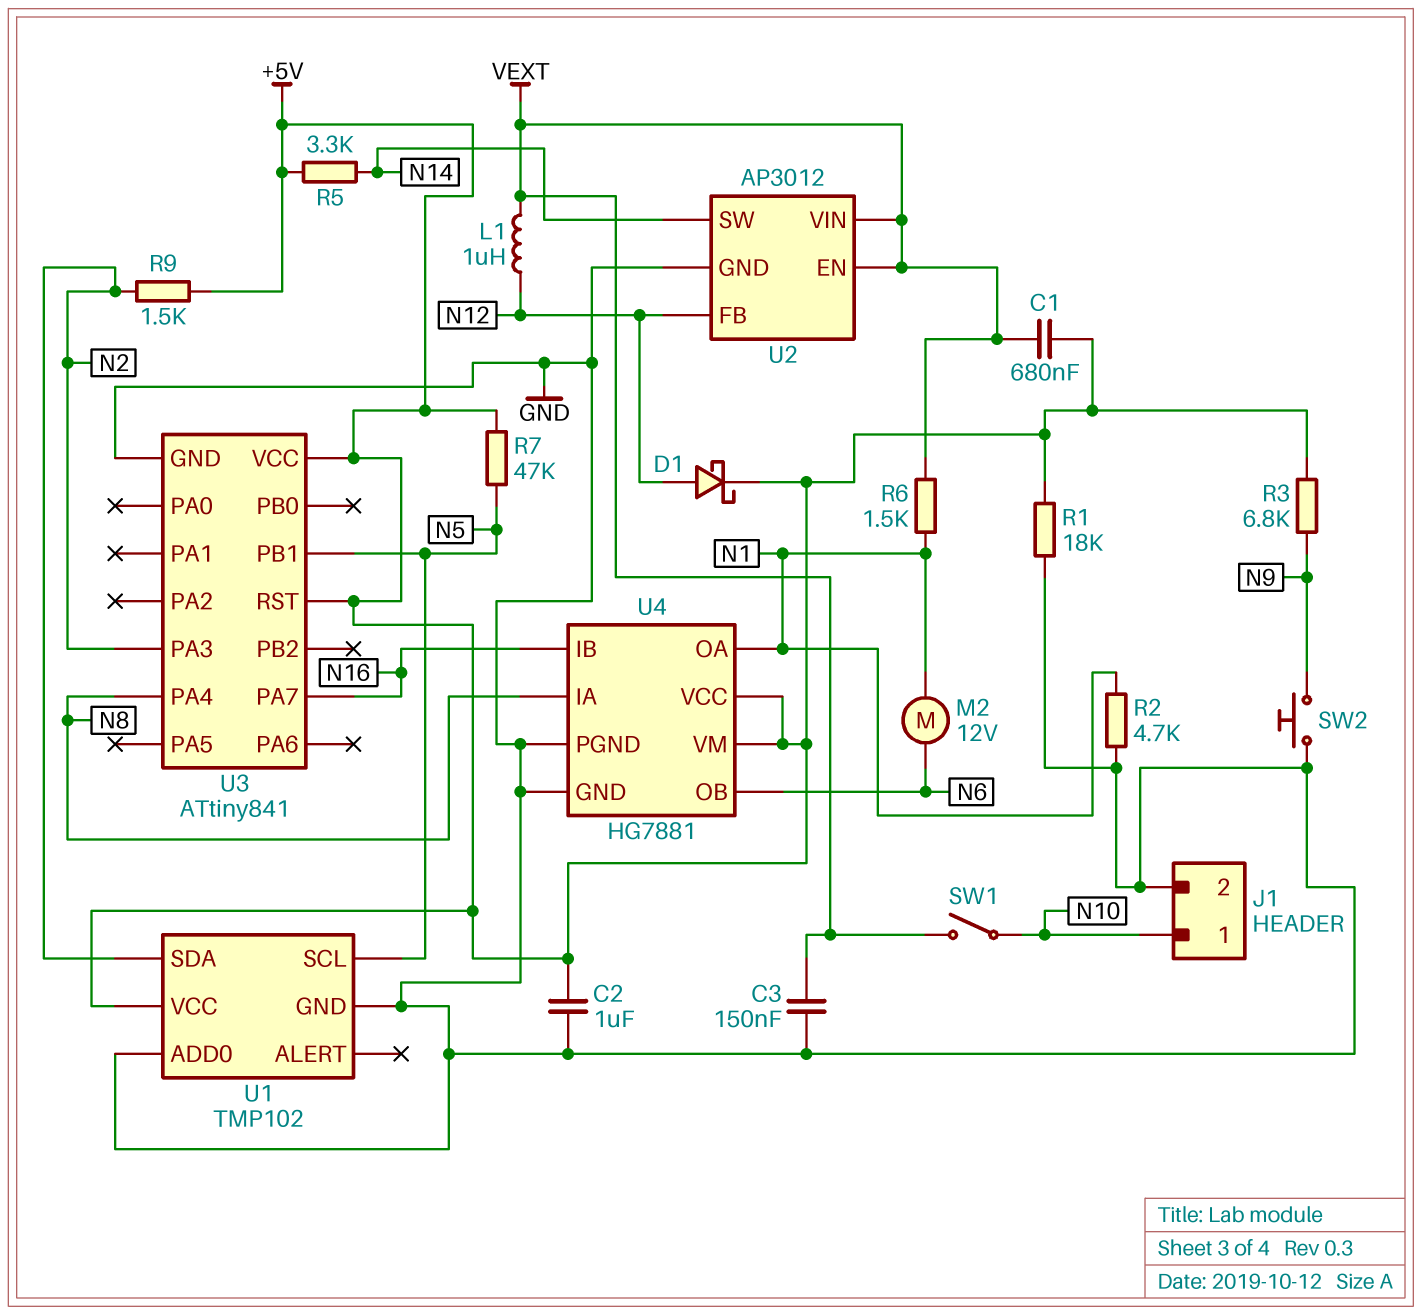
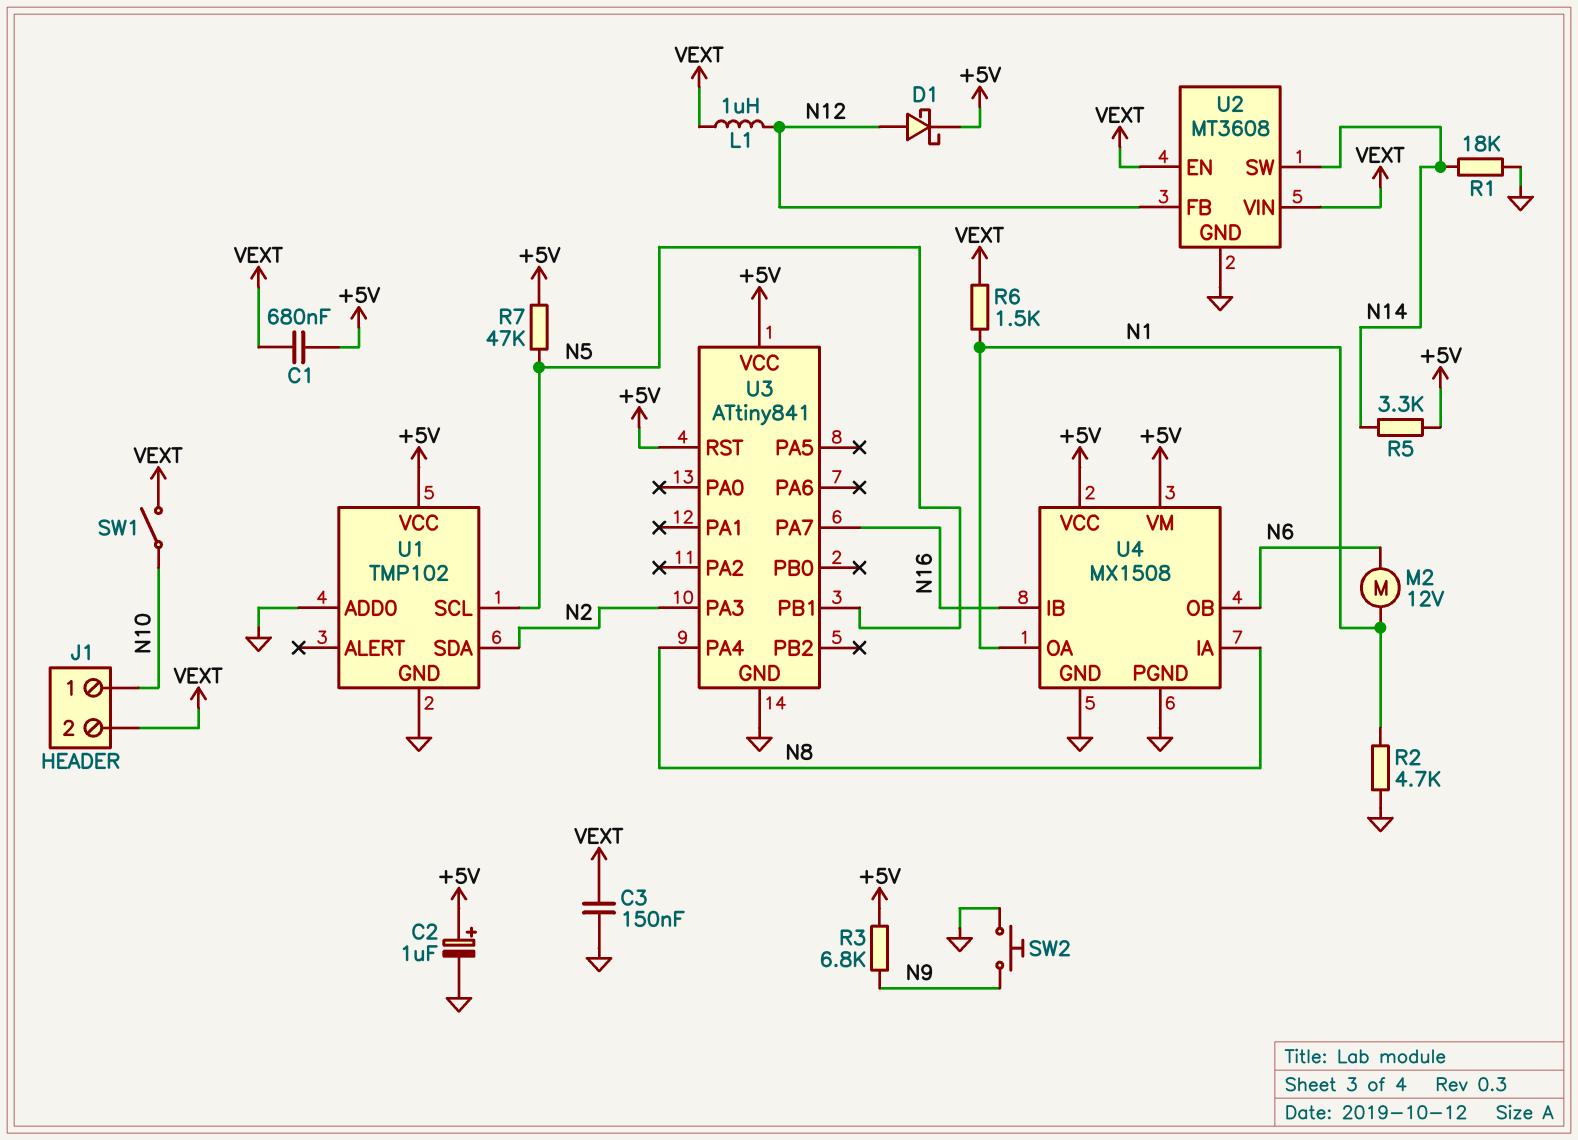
C2: 1uF (+5V, GND) -> 1uF (plus +5V, minus GND)
J1 pin 2: GND -> VEXT
R1: 18k (+5V, GND) -> 18k (GND, N14)
R9: 1.5k (+5V, N2) -> none
U2: AP3012 -> MT3608
U4: HG7881 -> MX1508

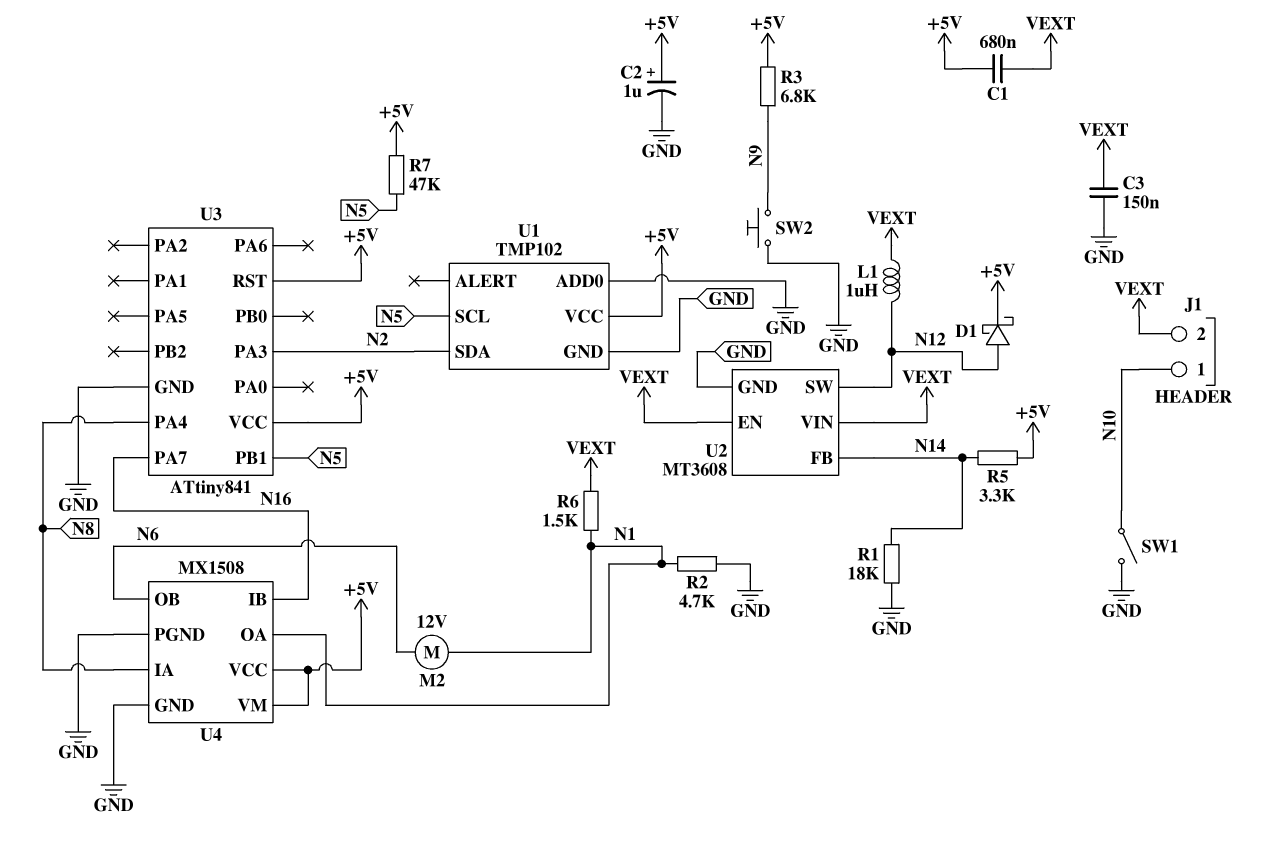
SW1: switch (N10, VEXT) -> switch (GND, N10)
U2 pin FB: N12 -> N14
U2 pin SW: N14 -> N12

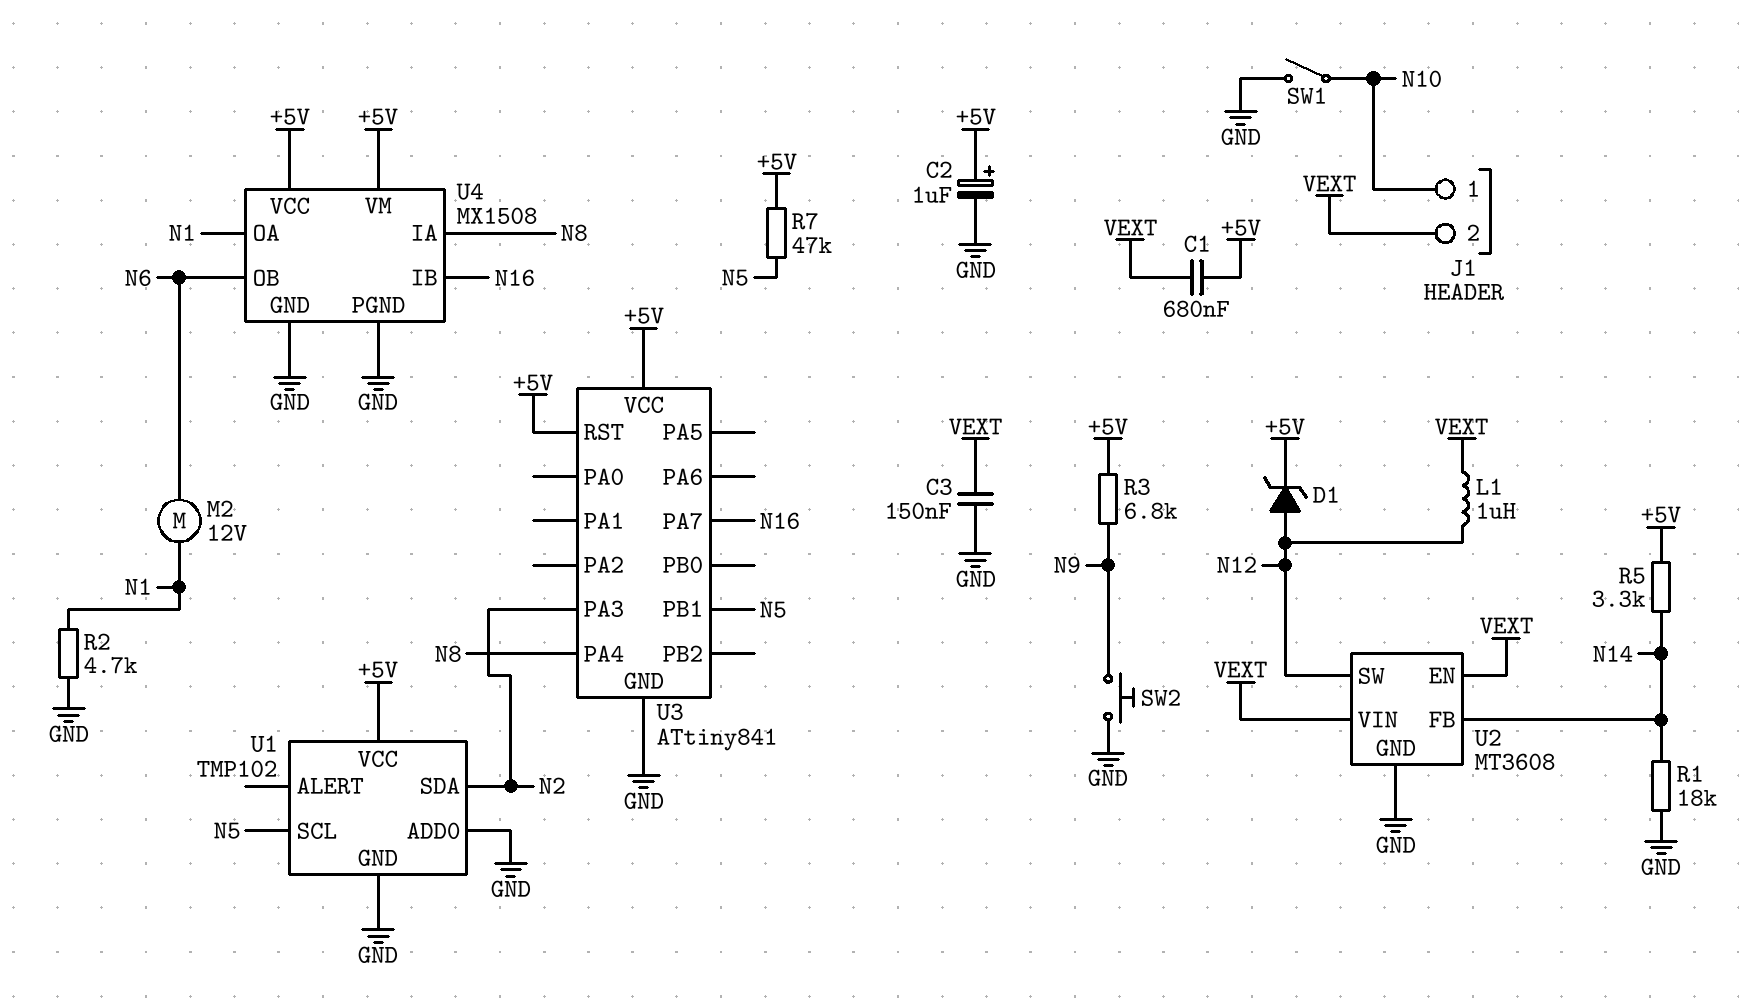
D1: schottky (A N12, K +5V) -> zener (A N12, K +5V)
R6: 1.5k (N1, VEXT) -> none

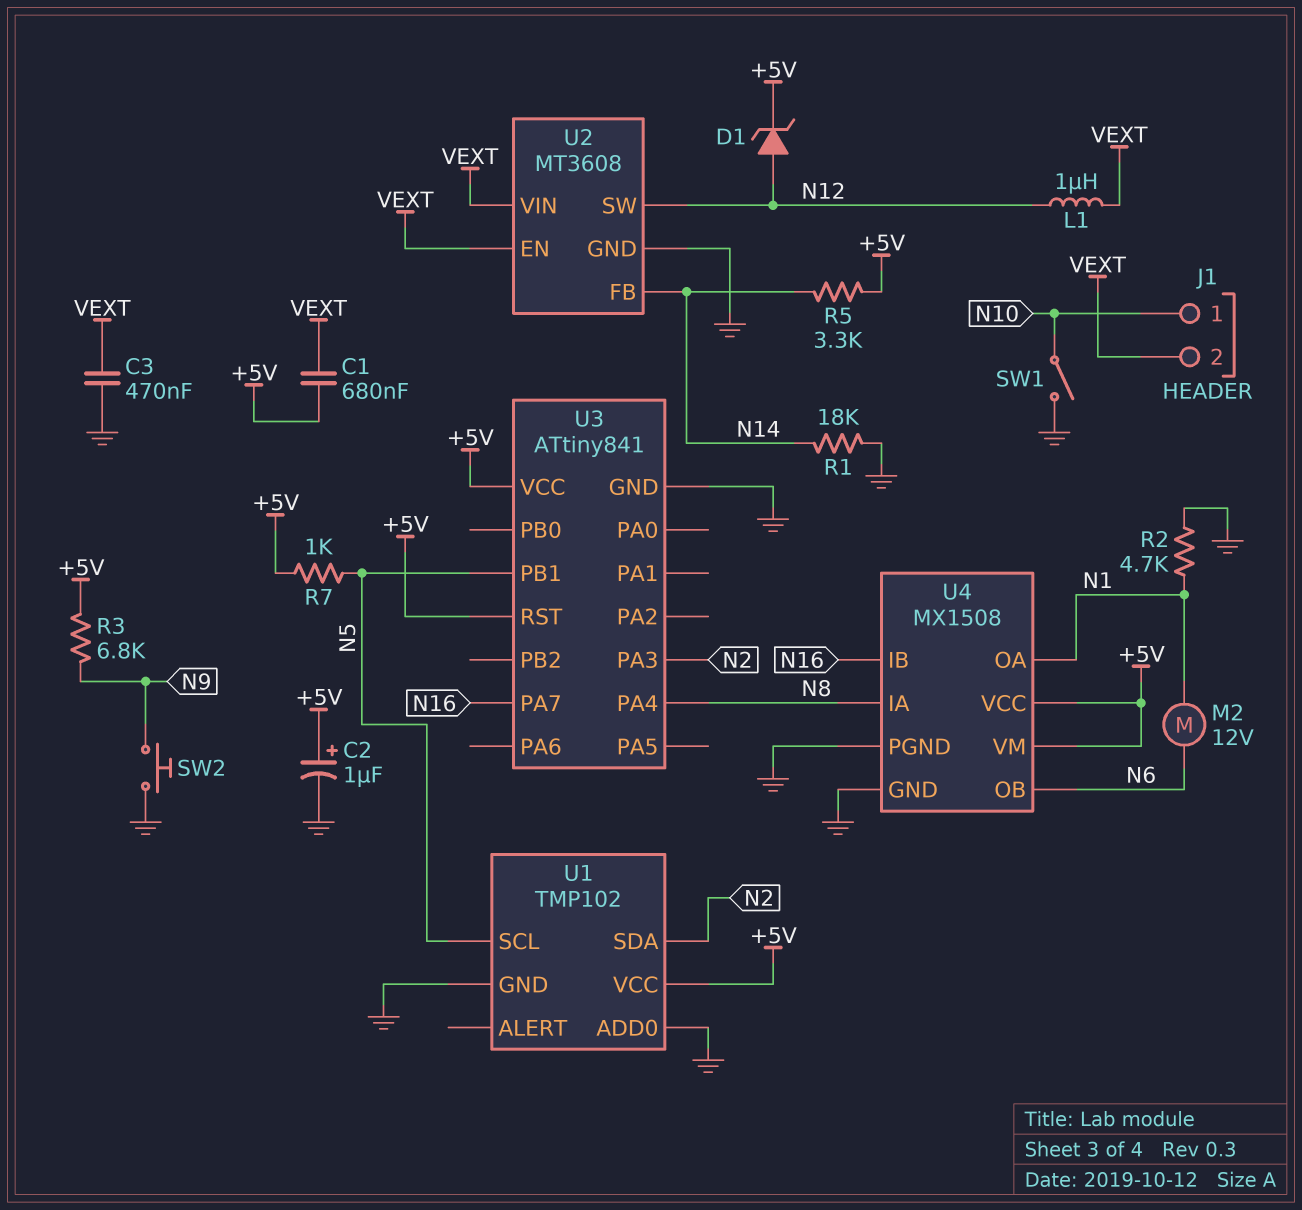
C3: 150nF (GND, VEXT) -> 470nF (GND, VEXT)
R7: 47k (+5V, N5) -> 1k (+5V, N5)

